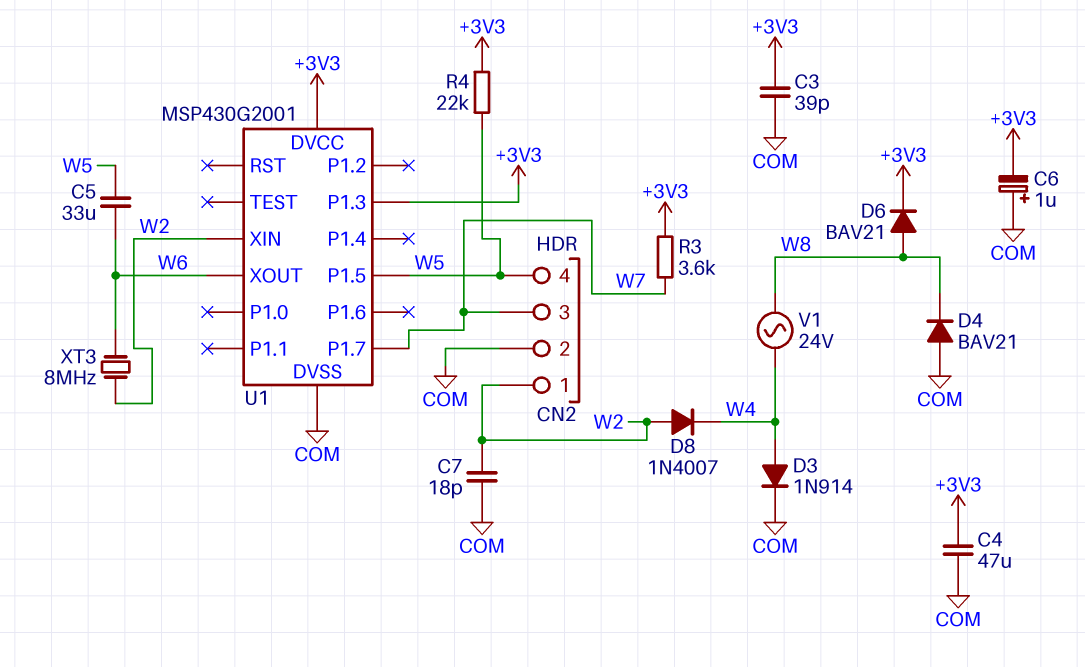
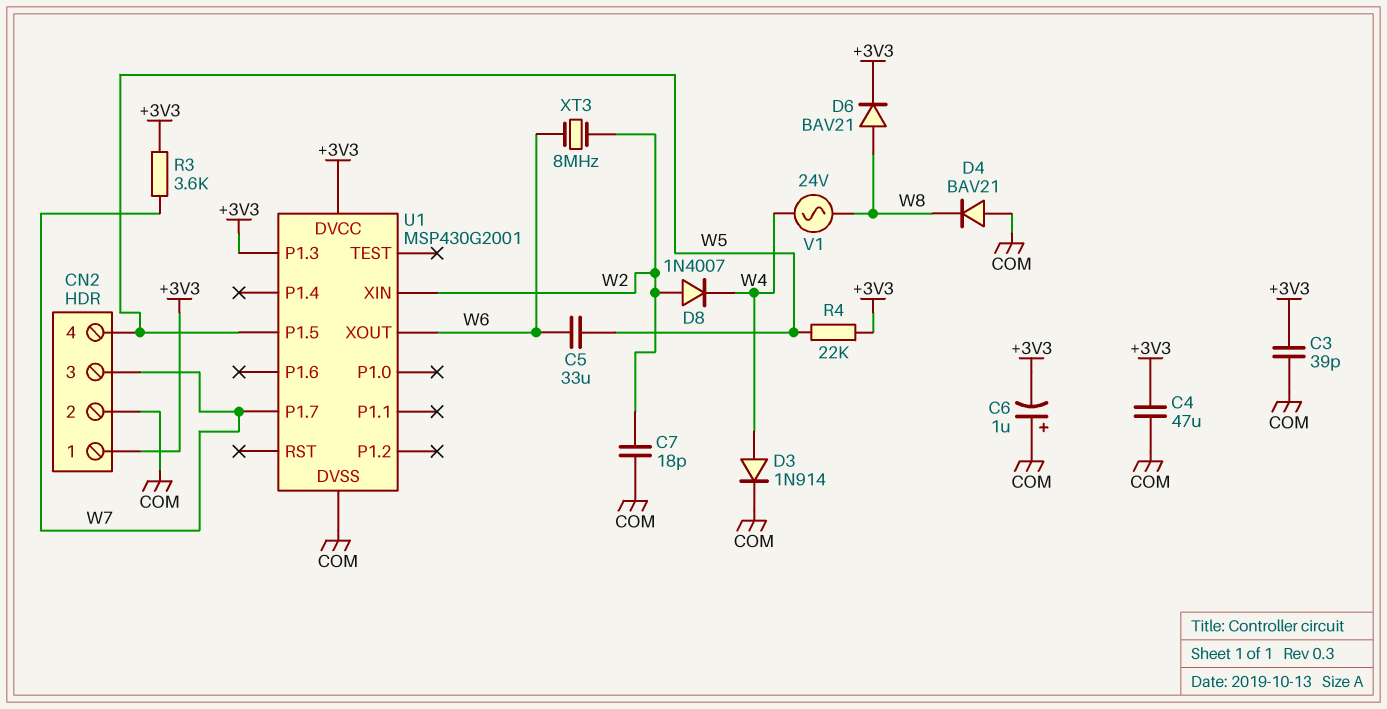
CN2 pin 1: W2 -> +3V3

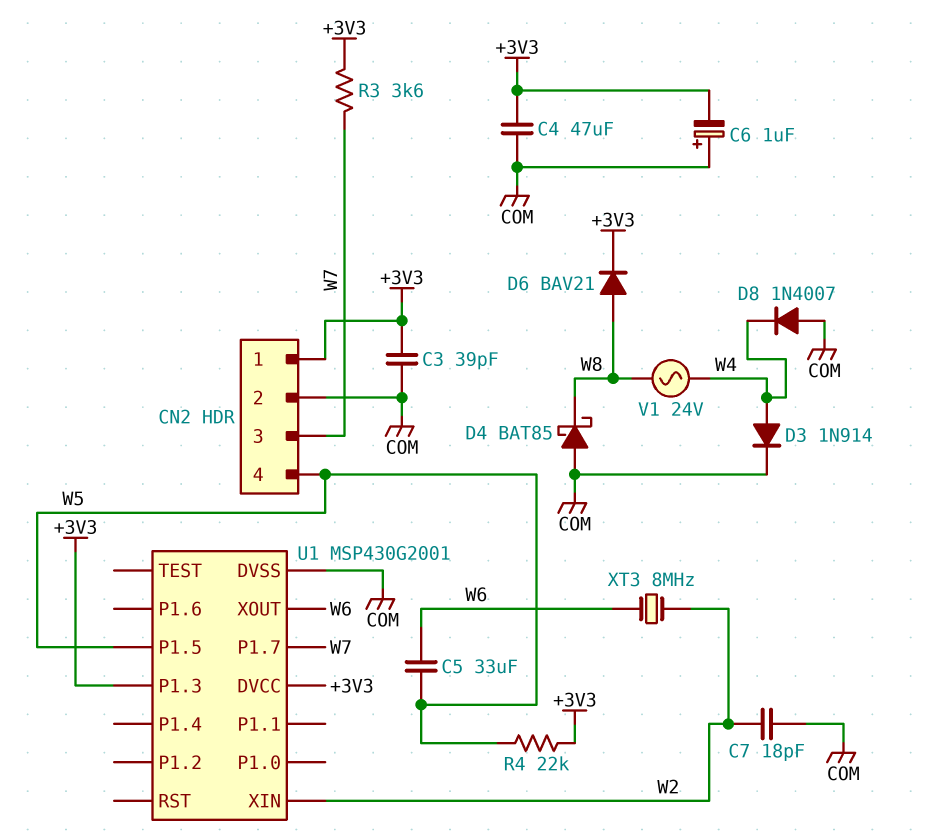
D4: diode BAV21 (A COM, K W8) -> schottky BAT85 (A COM, K W8)
D8: diode 1N4007 (A W2, K W4) -> diode 1N4007 (A COM, K W4)

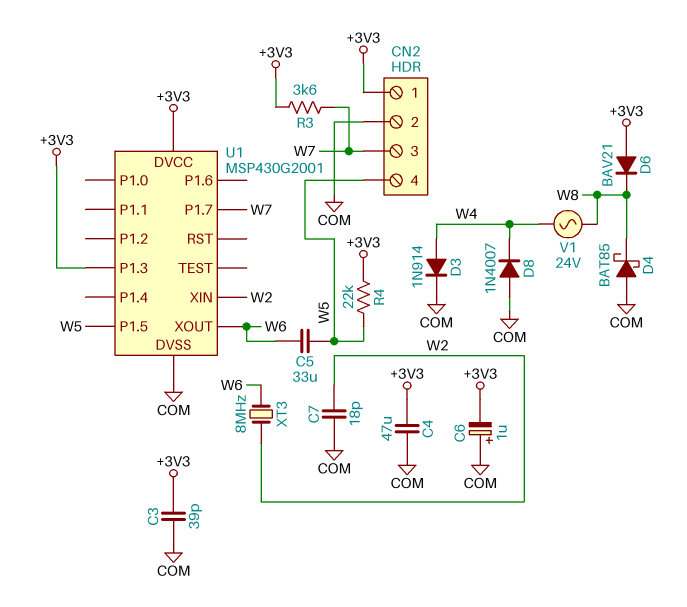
D6: diode BAV21 (A W8, K +3V3) -> diode BAV21 (A +3V3, K W8)

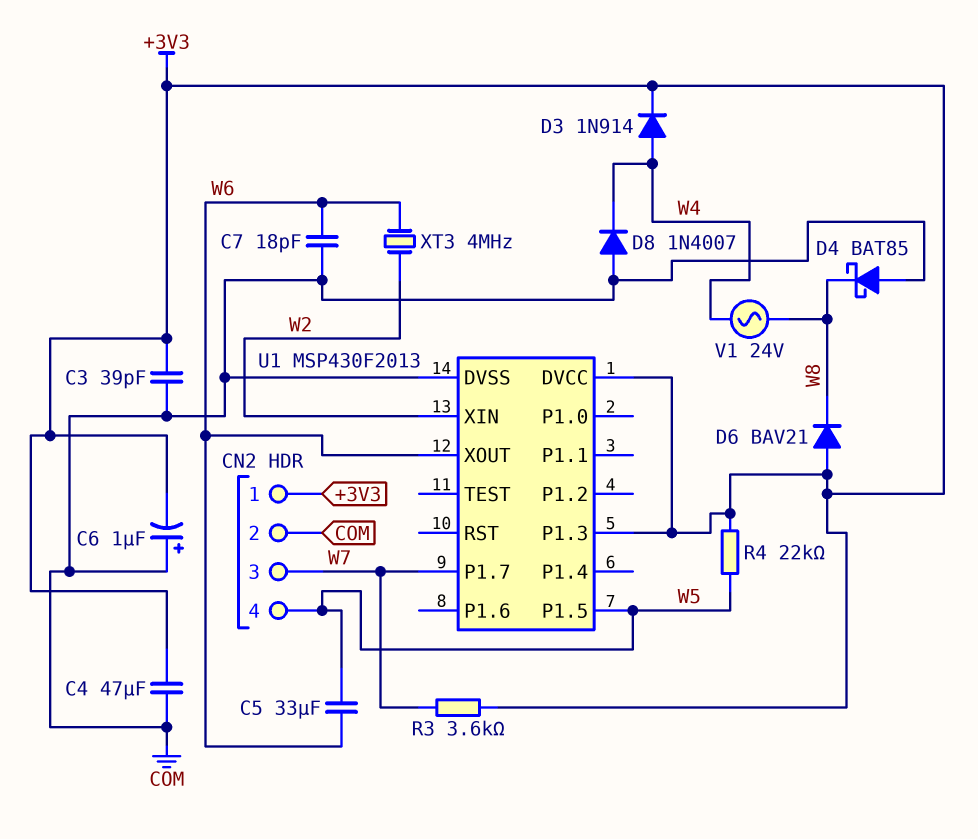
C7: 18pF (COM, W2) -> 18pF (COM, W6)
D3: diode 1N914 (A W4, K COM) -> diode 1N914 (A W4, K +3V3)
U1: MSP430G2001 -> MSP430F2013
XT3: 8MHz (W2, W6) -> 4MHz (W2, W6)

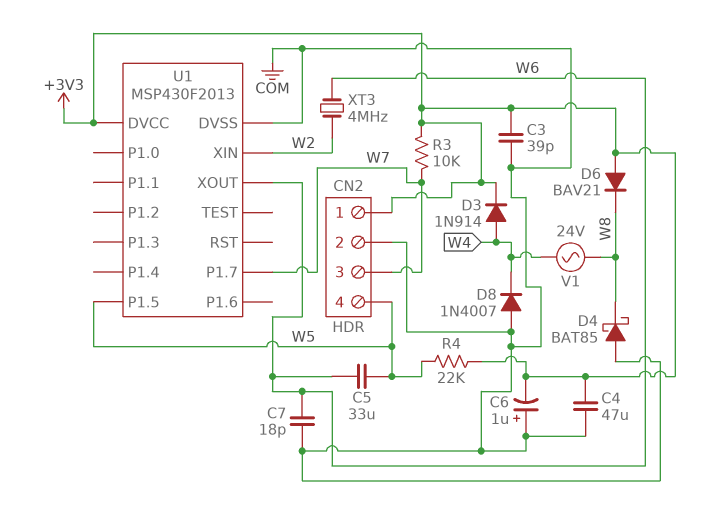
R3: 3.6k (+3V3, W7) -> 10k (+3V3, W7)
U1 pin P1.3: +3V3 -> none

